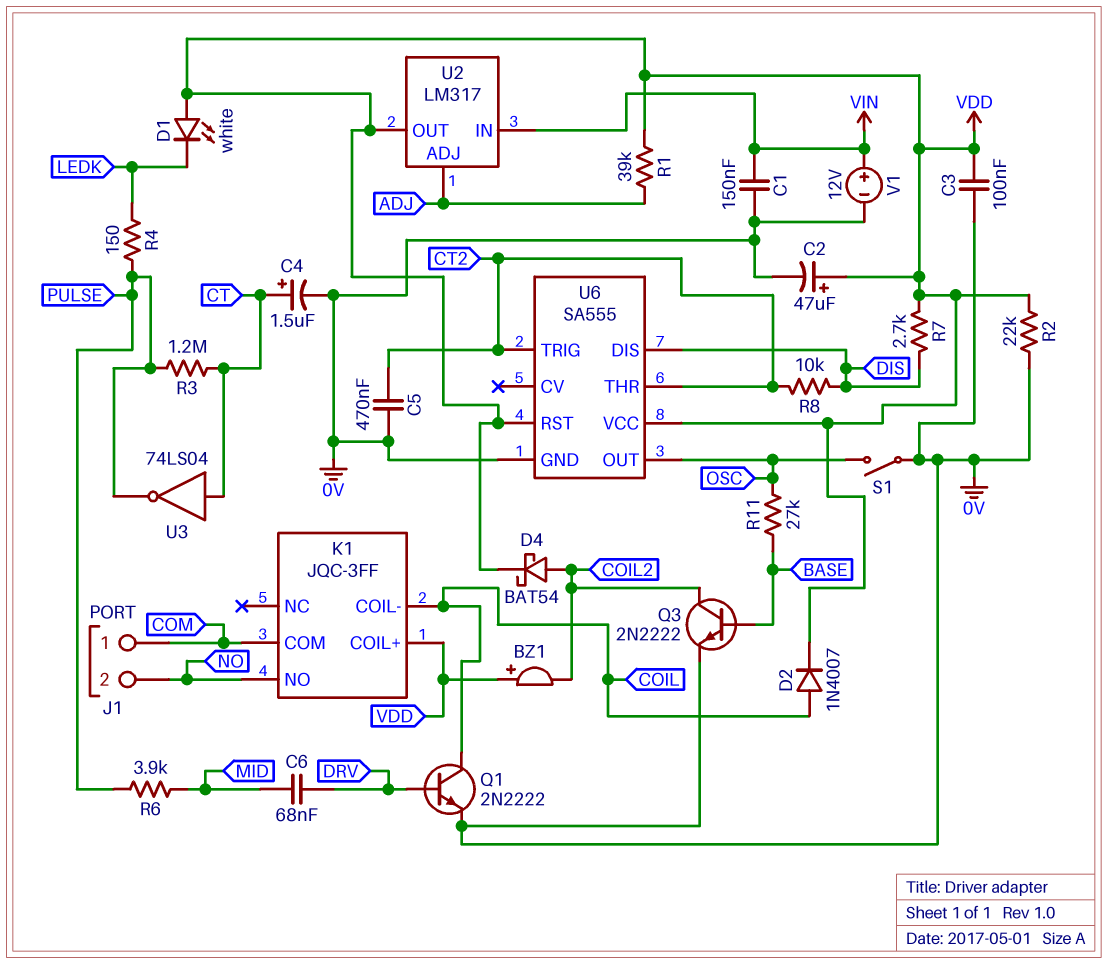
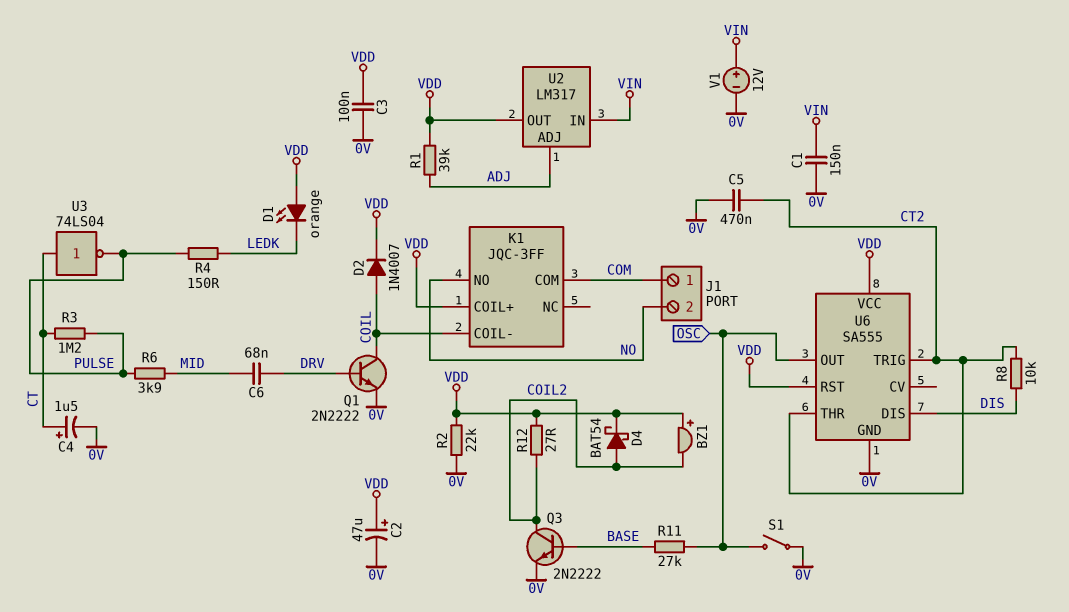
D1: LED white (A VDD, K LEDK) -> LED orange (A VDD, K LEDK)
R7: 2.7k (DIS, VDD) -> none
R12: none -> 27 (COIL2, VDD)

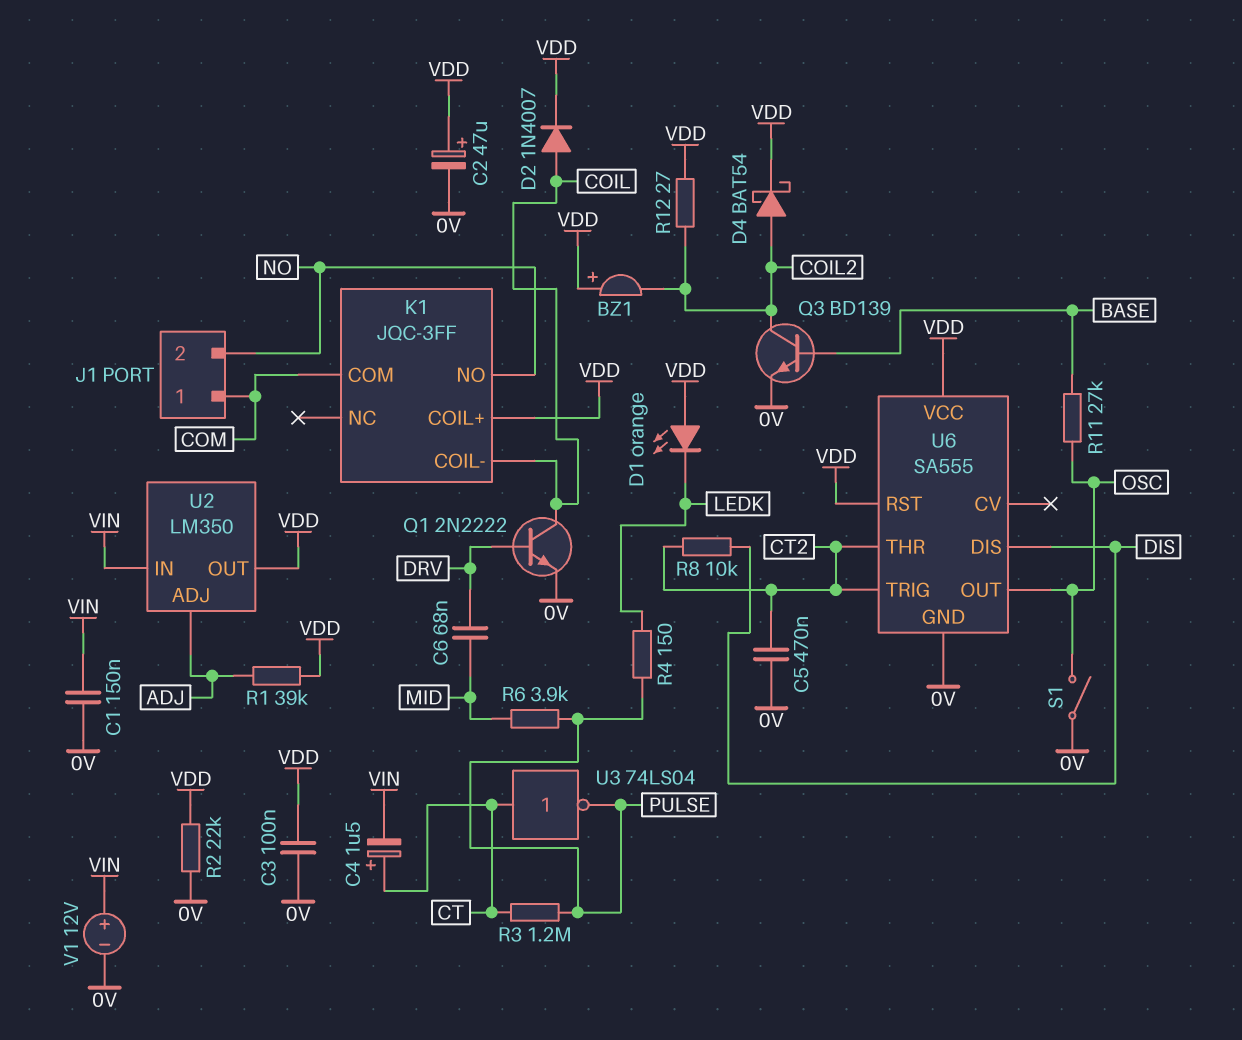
C4: 1.5uF (plus CT, minus 0V) -> 1.5uF (plus CT, minus VIN)
Q3: NPN 2N2222 (B BASE, C COIL2, E 0V) -> NPN BD139 (B BASE, C COIL2, E 0V)
U2: LM317 -> LM350

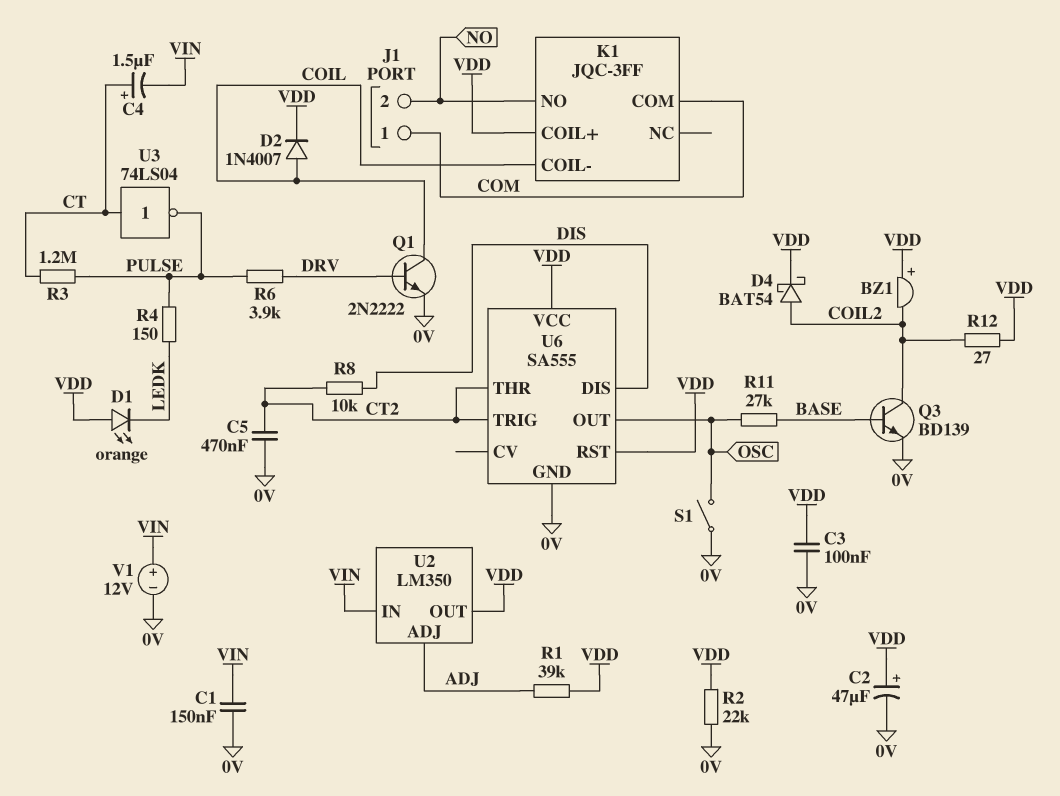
C6: 68nF (DRV, MID) -> none
R6: 3.9k (MID, PULSE) -> 3.9k (DRV, PULSE)

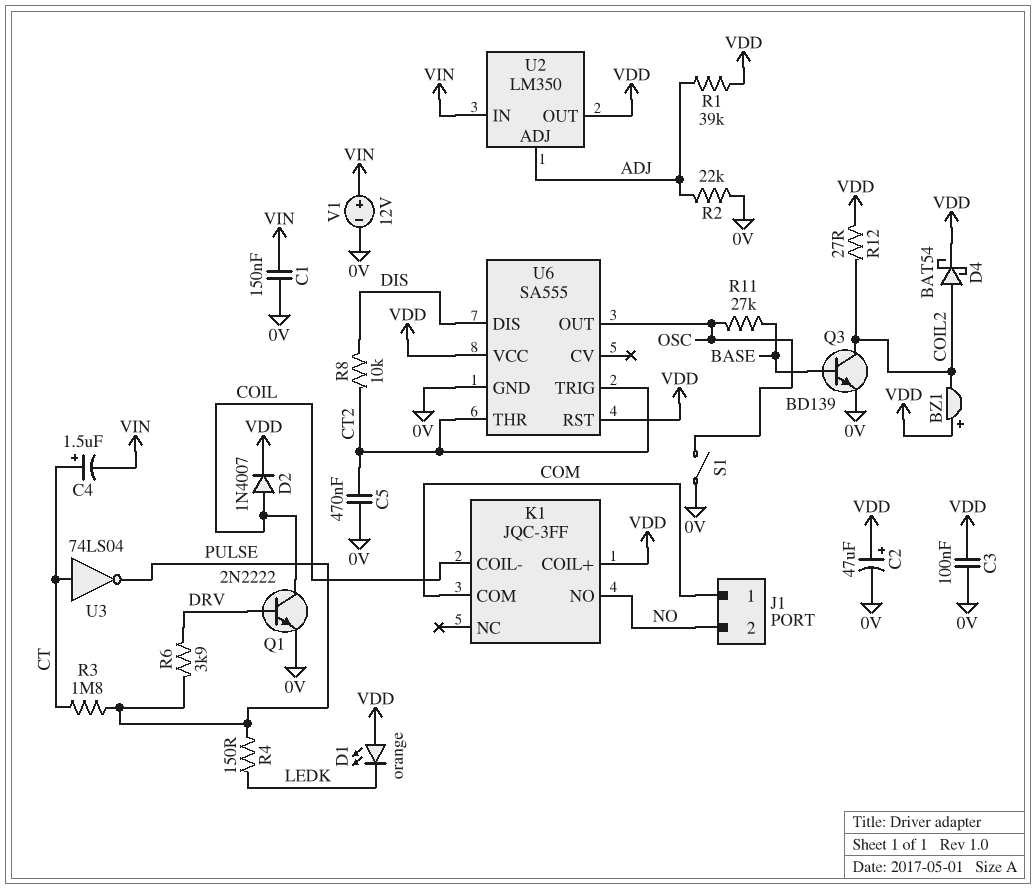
R2: 22k (0V, VDD) -> 22k (0V, ADJ)
R3: 1.2M (CT, PULSE) -> 1.8M (CT, PULSE)

